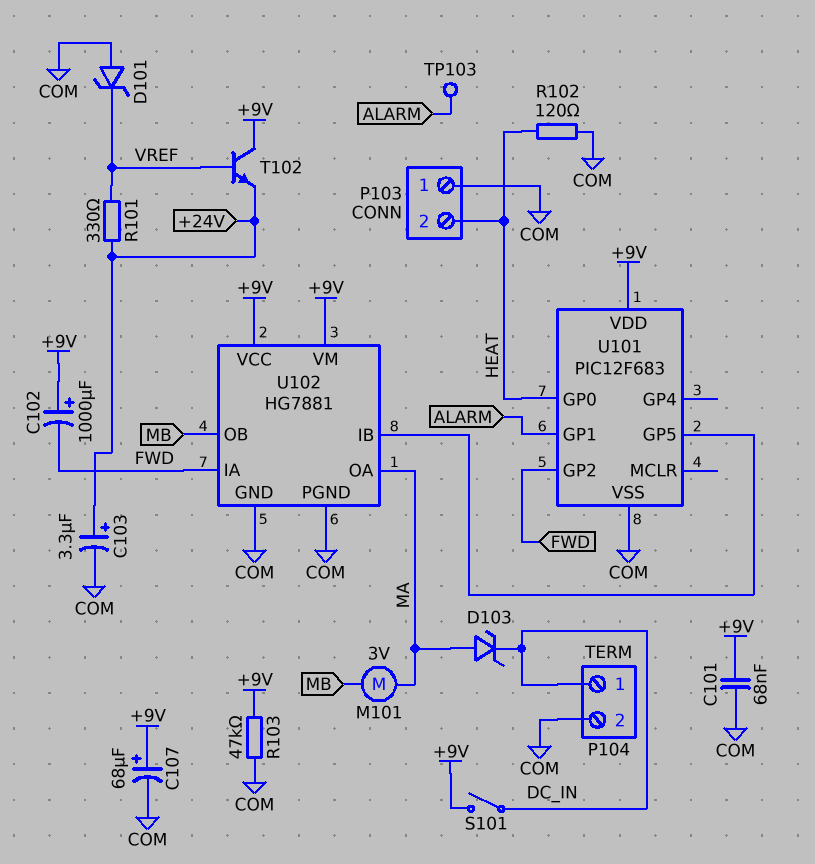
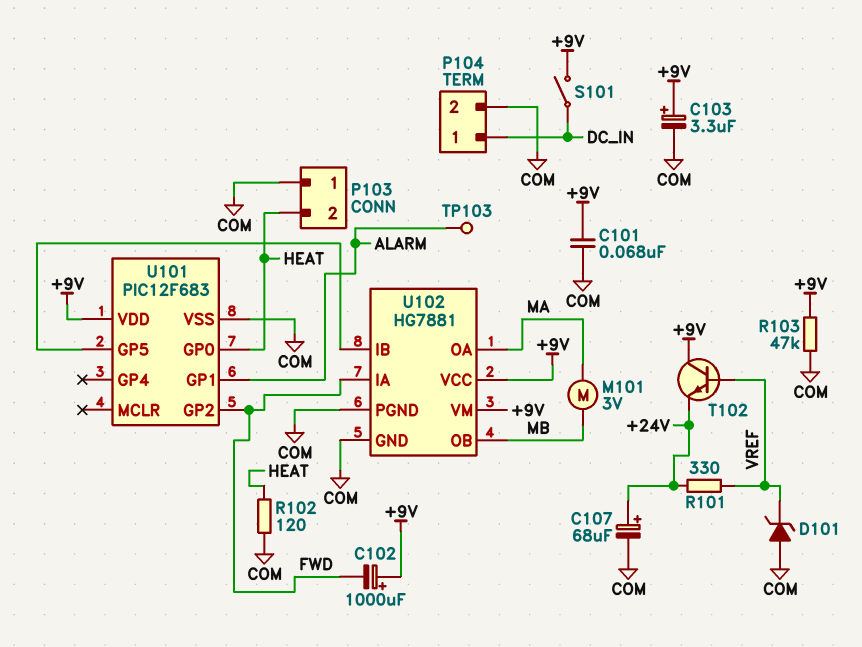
C103: 3.3uF (plus +24V, minus COM) -> 3.3uF (plus +9V, minus COM)
C107: 68uF (plus +9V, minus COM) -> 68uF (plus +24V, minus COM)
D103: zener (A MA, K DC_IN) -> none

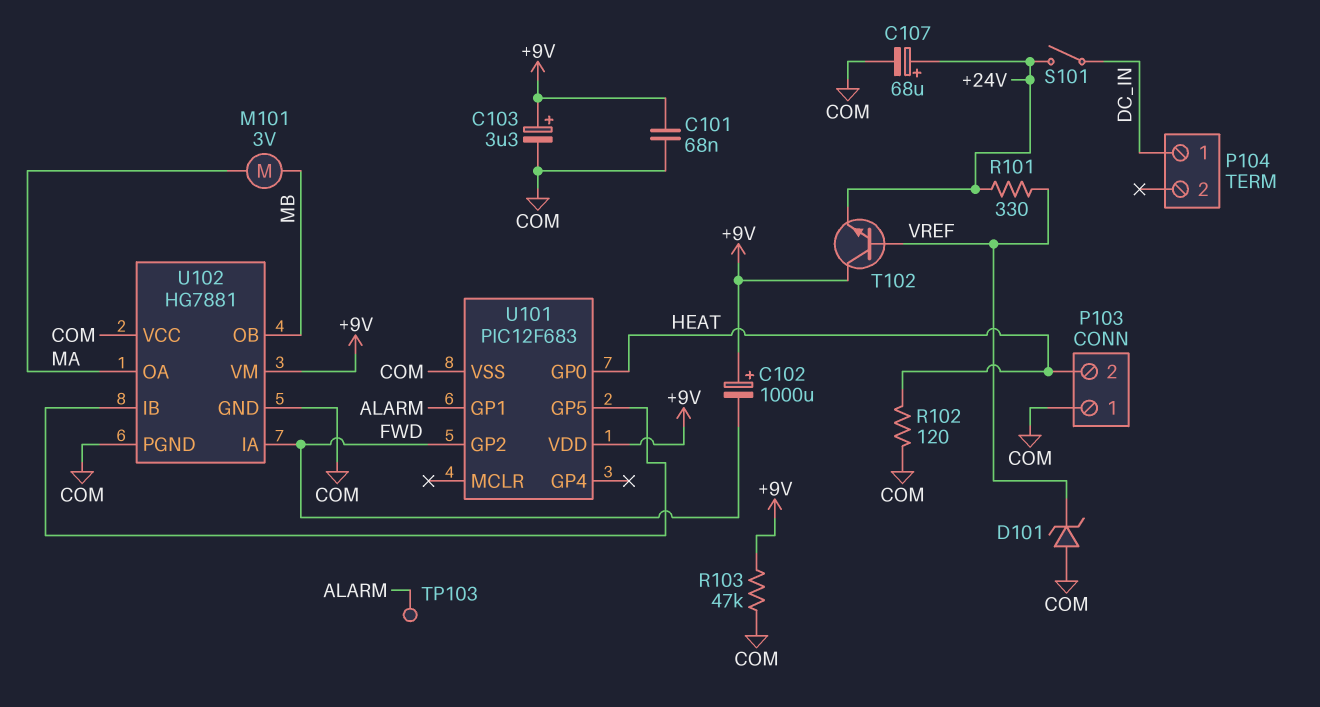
P104 pin 2: COM -> none
S101: switch (+9V, DC_IN) -> switch (+24V, DC_IN)
U102 pin VCC: +9V -> COM

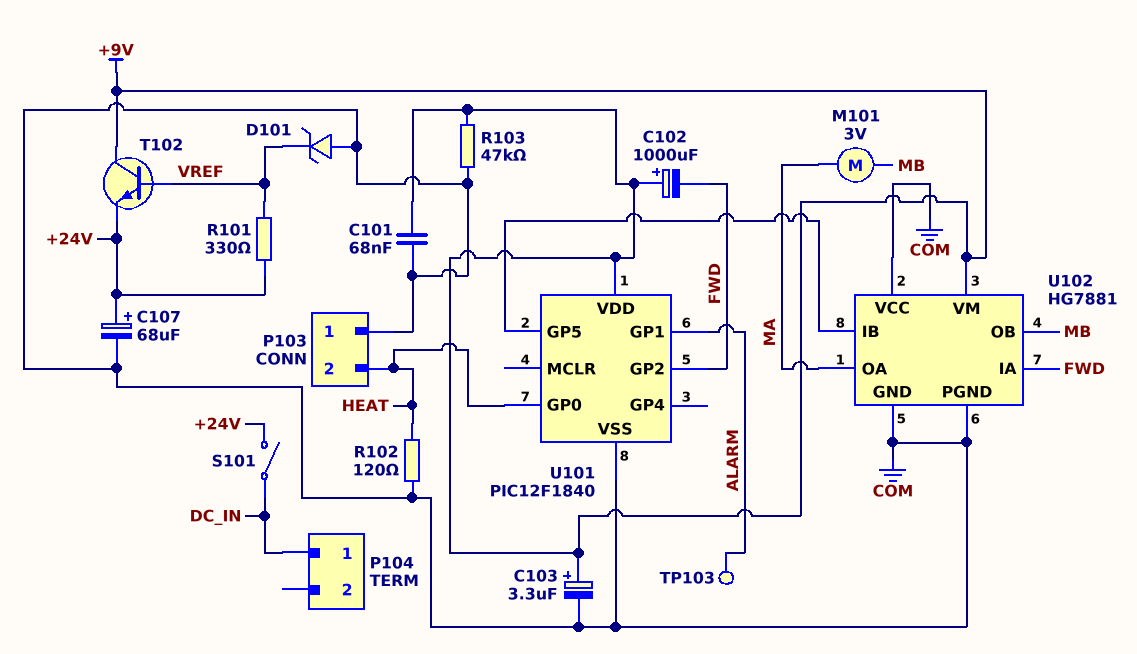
U101: PIC12F683 -> PIC12F1840

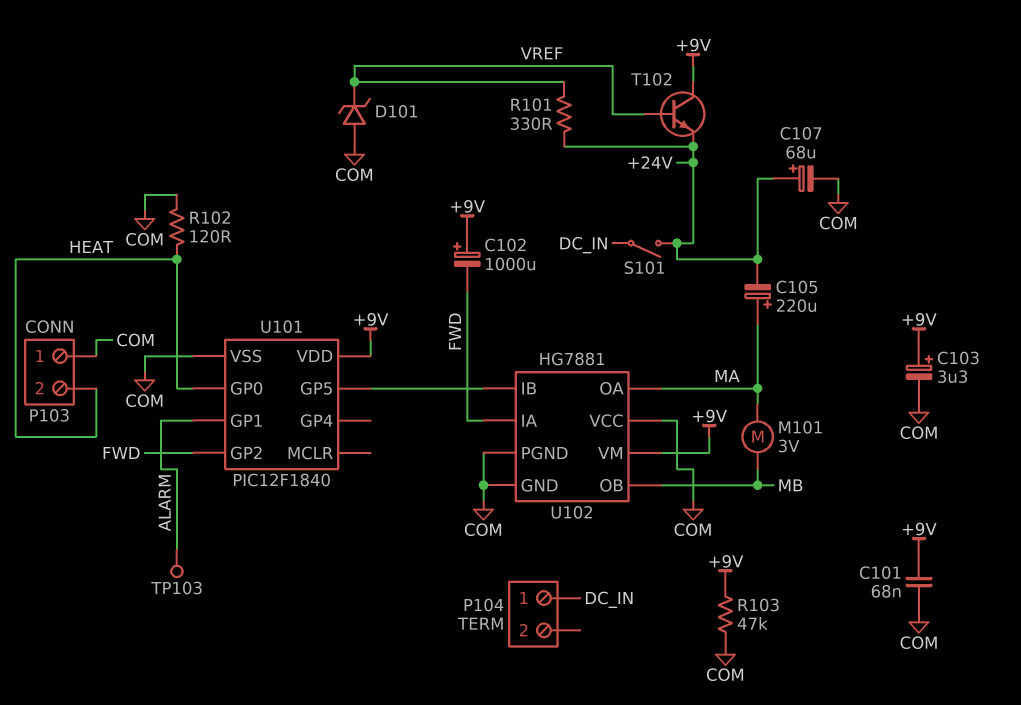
C105: none -> 220uF (plus MA, minus +24V)

